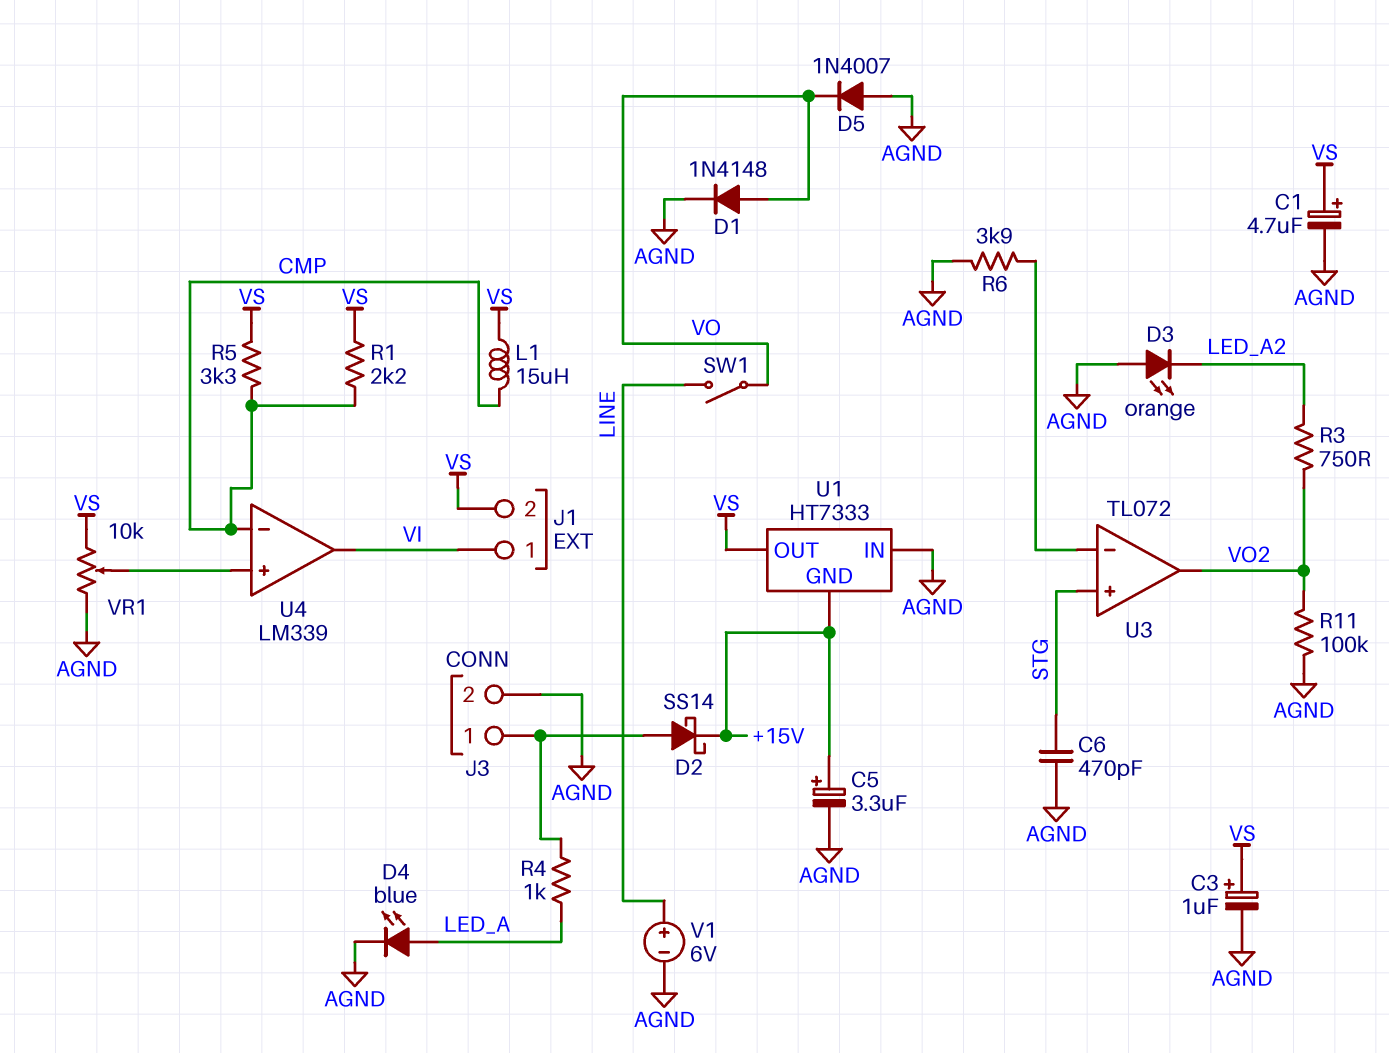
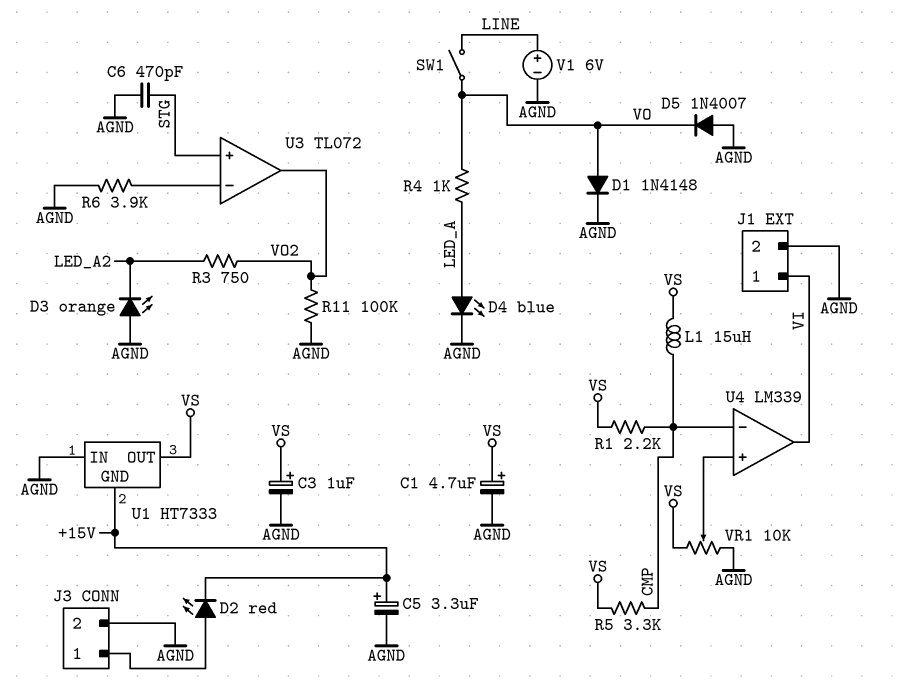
D2: schottky SS14 (A J3/1, K +15V) -> LED red (A J3/1, K +15V)
J1 pin 2: VS -> AGND
R4: 1k (J3/1, LED_A) -> 1k (LED_A, VO)

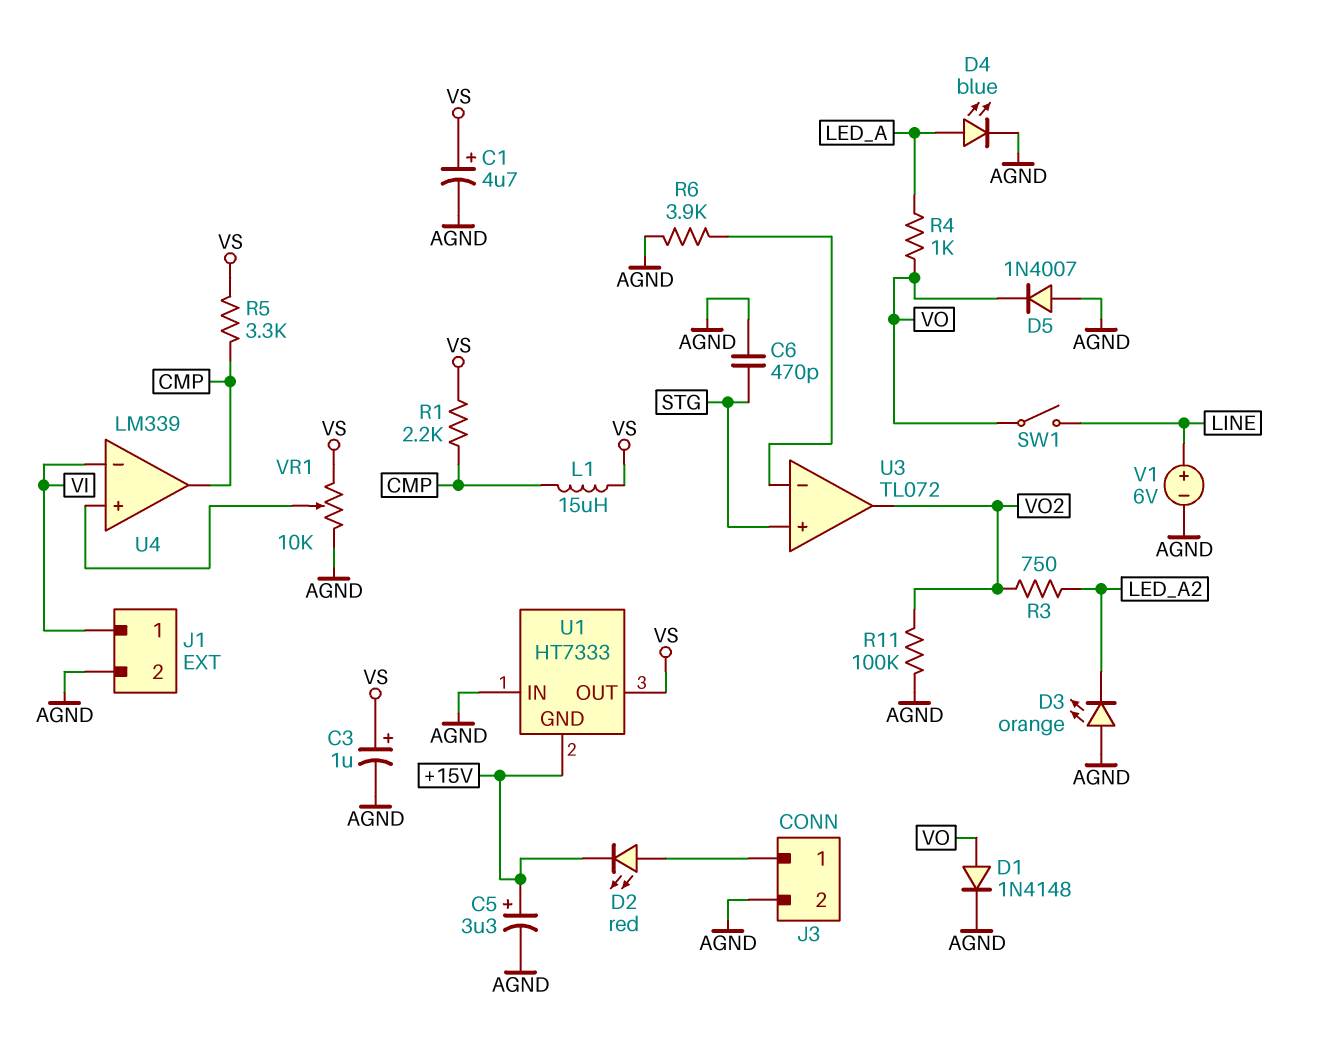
U4 pin in-: CMP -> VI
U4 pin out: VI -> CMP

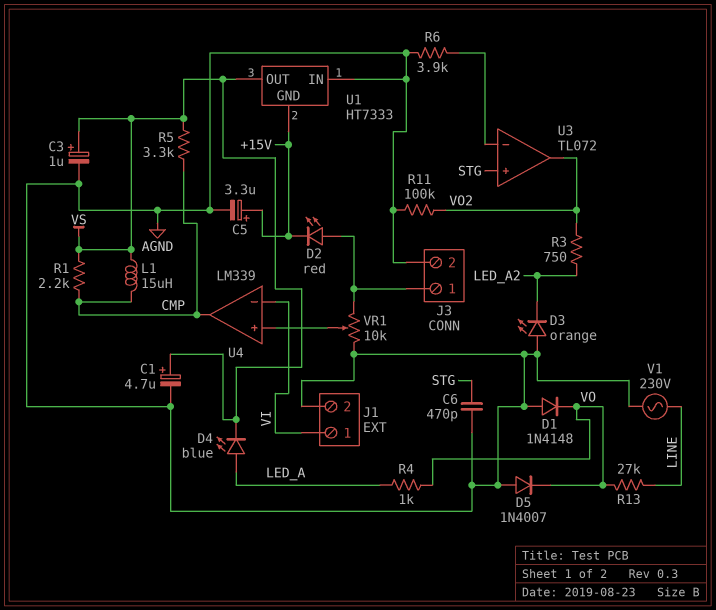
D1: diode 1N4148 (A VO, K AGND) -> diode 1N4148 (A AGND, K VO)
D4: LED blue (A LED_A, K AGND) -> LED blue (A LED_A, K VS)
R13: none -> 27k (LINE, VO)
SW1: switch (LINE, VO) -> none
V1: 6V (plus LINE, minus AGND) -> AC 230V (AGND, LINE)
VR1: 10k (AGND, VS, wiper U4/in+) -> 10k (AGND, J3/1, wiper U4/in+)

